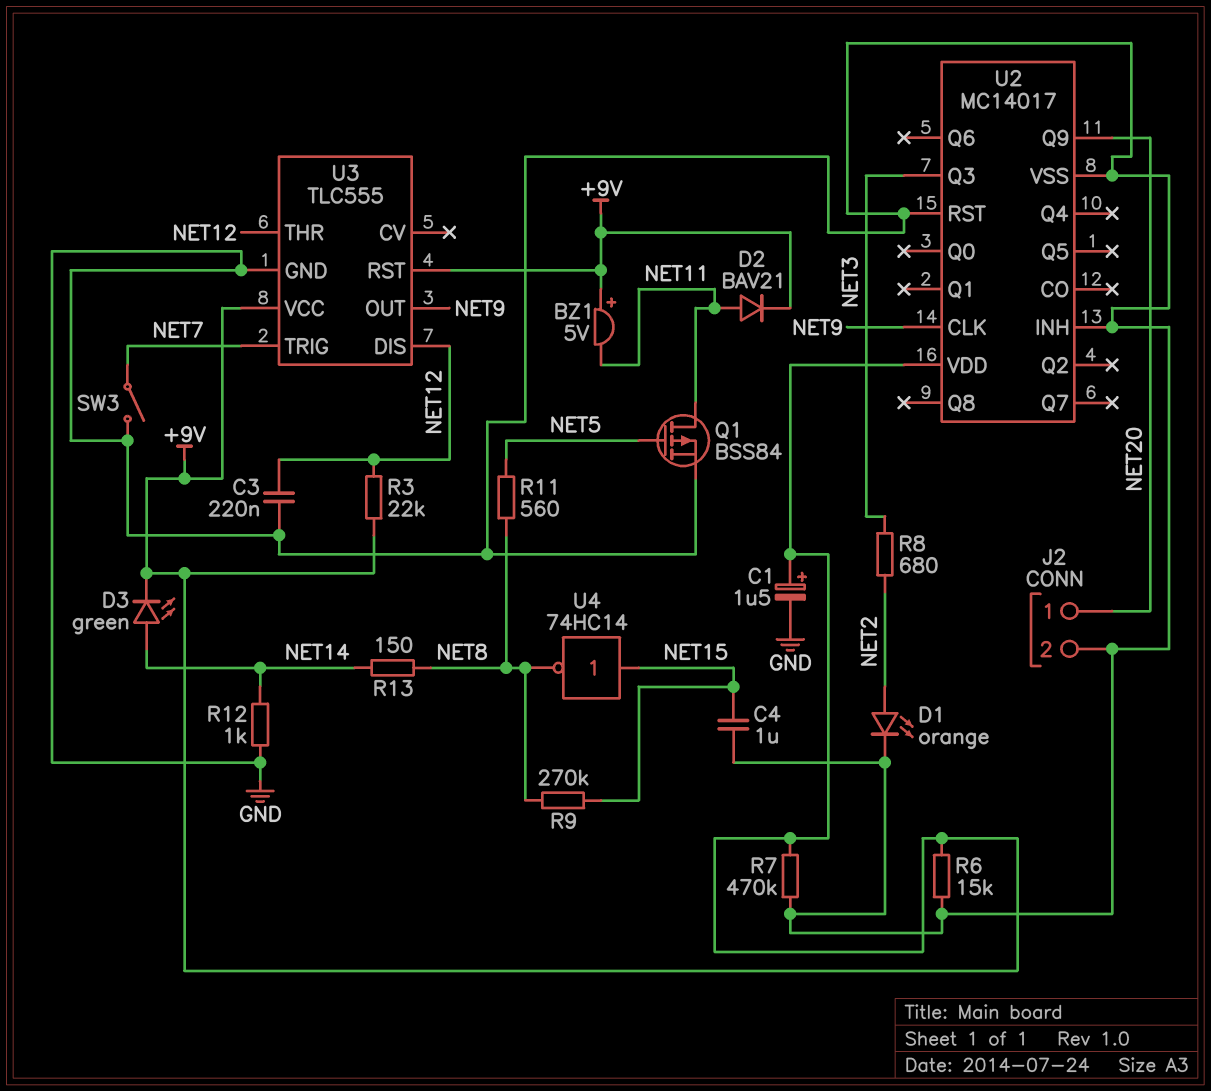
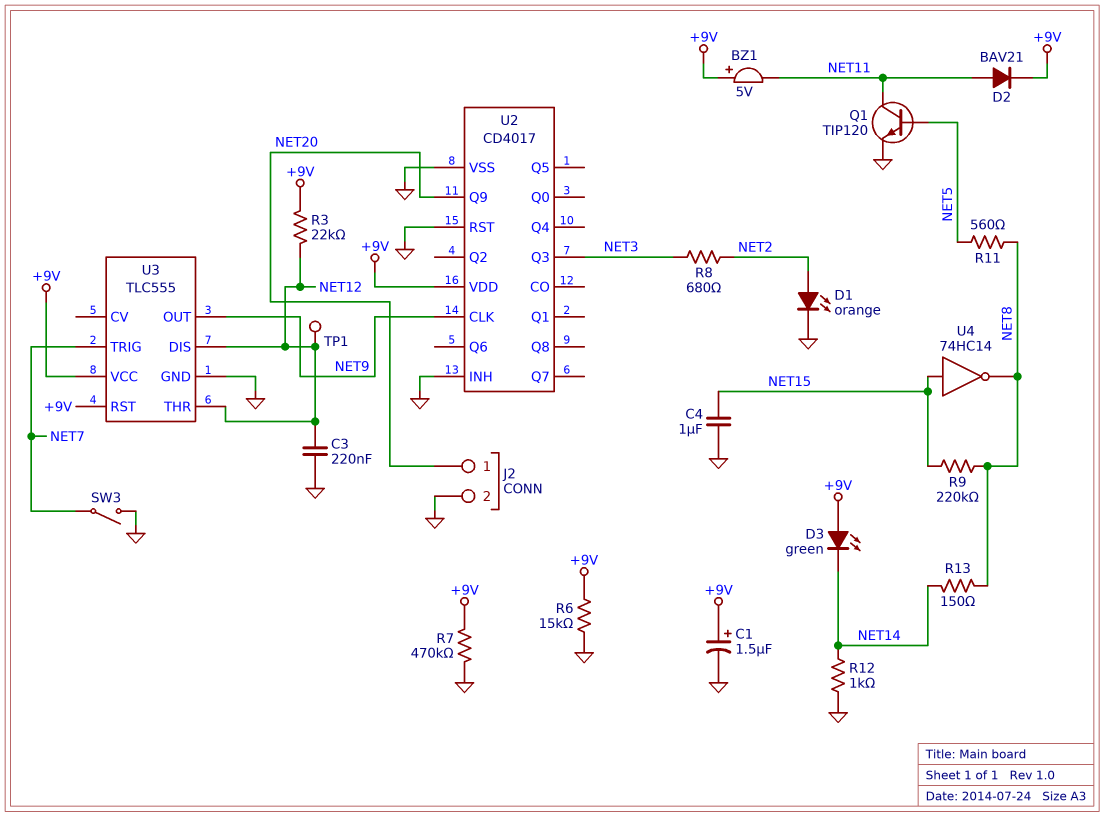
D3: LED green (A NET14, K +9V) -> LED green (A +9V, K NET14)
Q1: PMOS BSS84 (G NET5, D NET11, S GND) -> NPN TIP120 (B NET5, C NET11, E GND)
R9: 270k (NET8, NET15) -> 220k (NET8, NET15)
TP1: none -> test point (NET12)
U2: MC14017 -> CD4017

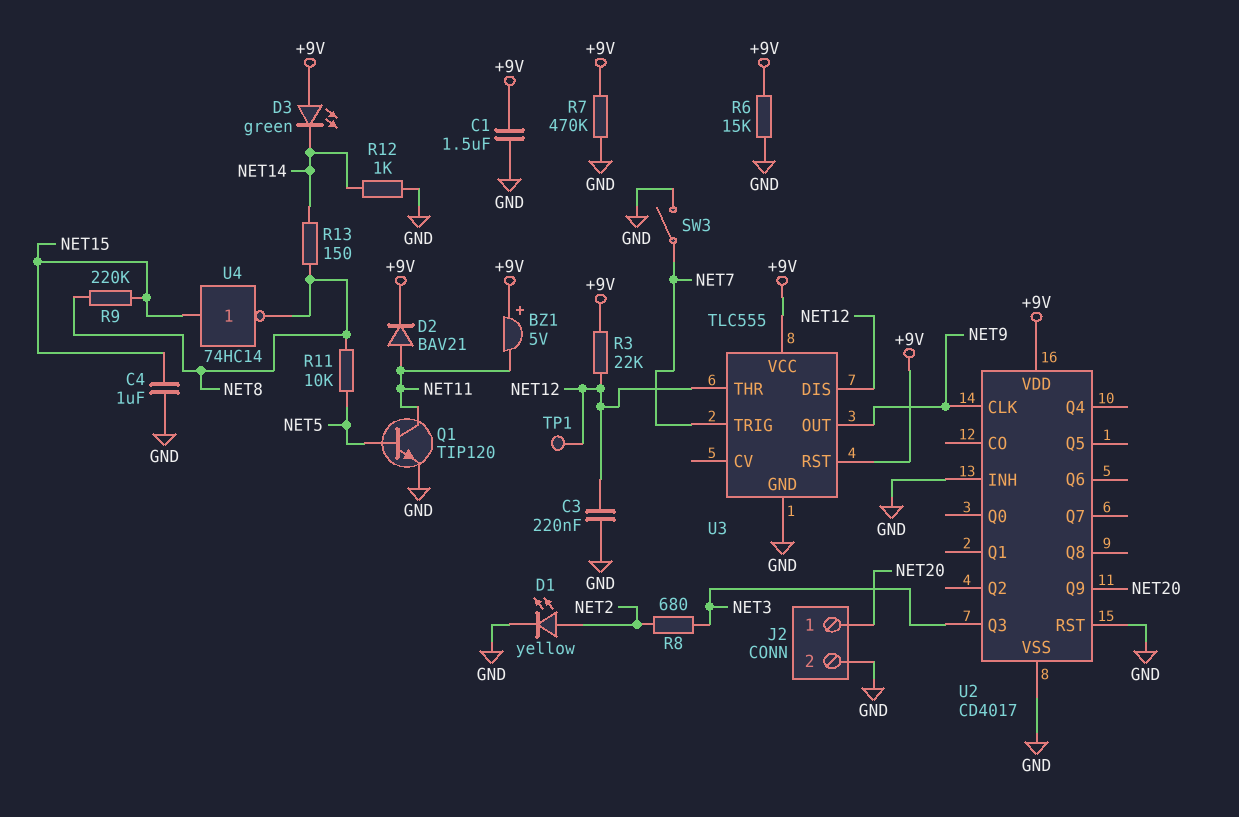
C1: 1.5uF (plus +9V, minus GND) -> 1.5uF (+9V, GND)
D1: LED orange (A NET2, K GND) -> LED yellow (A NET2, K GND)
R11: 560 (NET5, NET8) -> 10k (NET5, NET8)

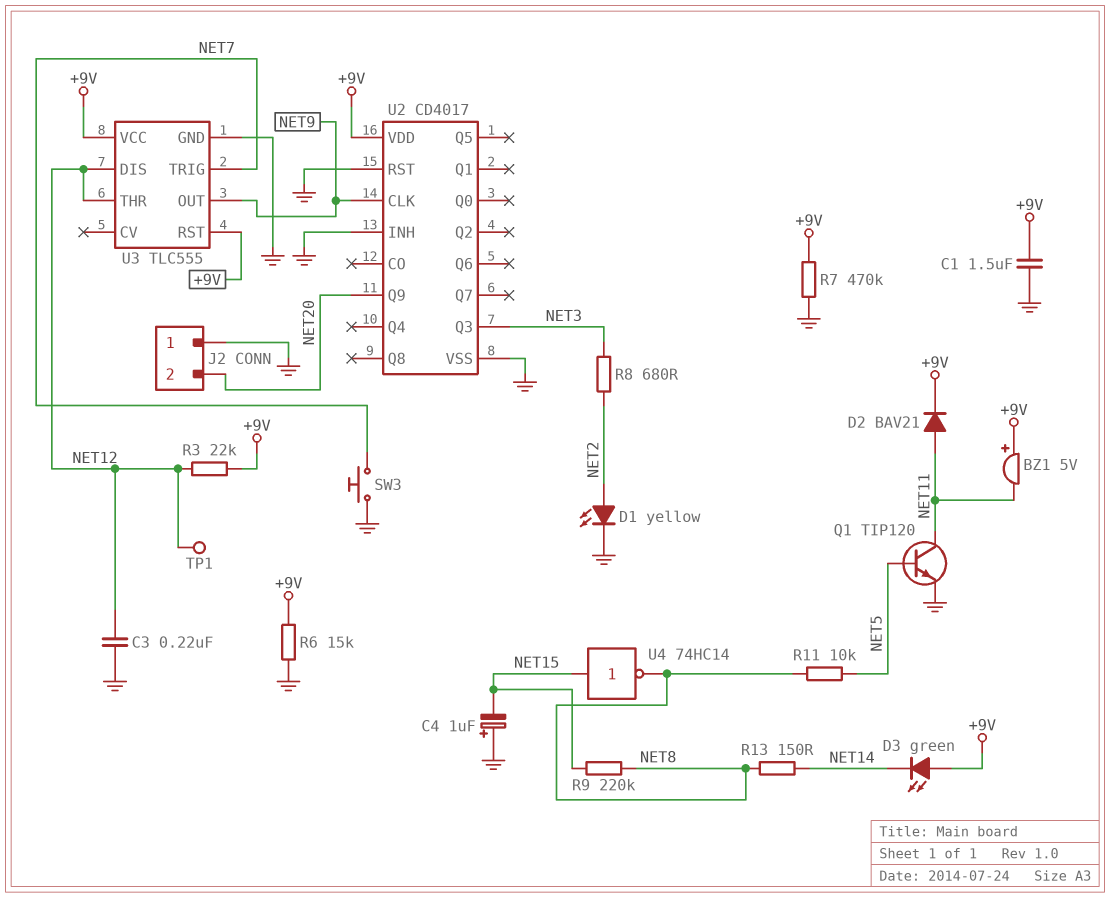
C4: 1uF (GND, NET15) -> 1uF (plus GND, minus NET15)
J2 pin 1: NET20 -> GND
J2 pin 2: GND -> NET20
R12: 1k (GND, NET14) -> none
SW3: switch (GND, NET7) -> button (GND, NET7)

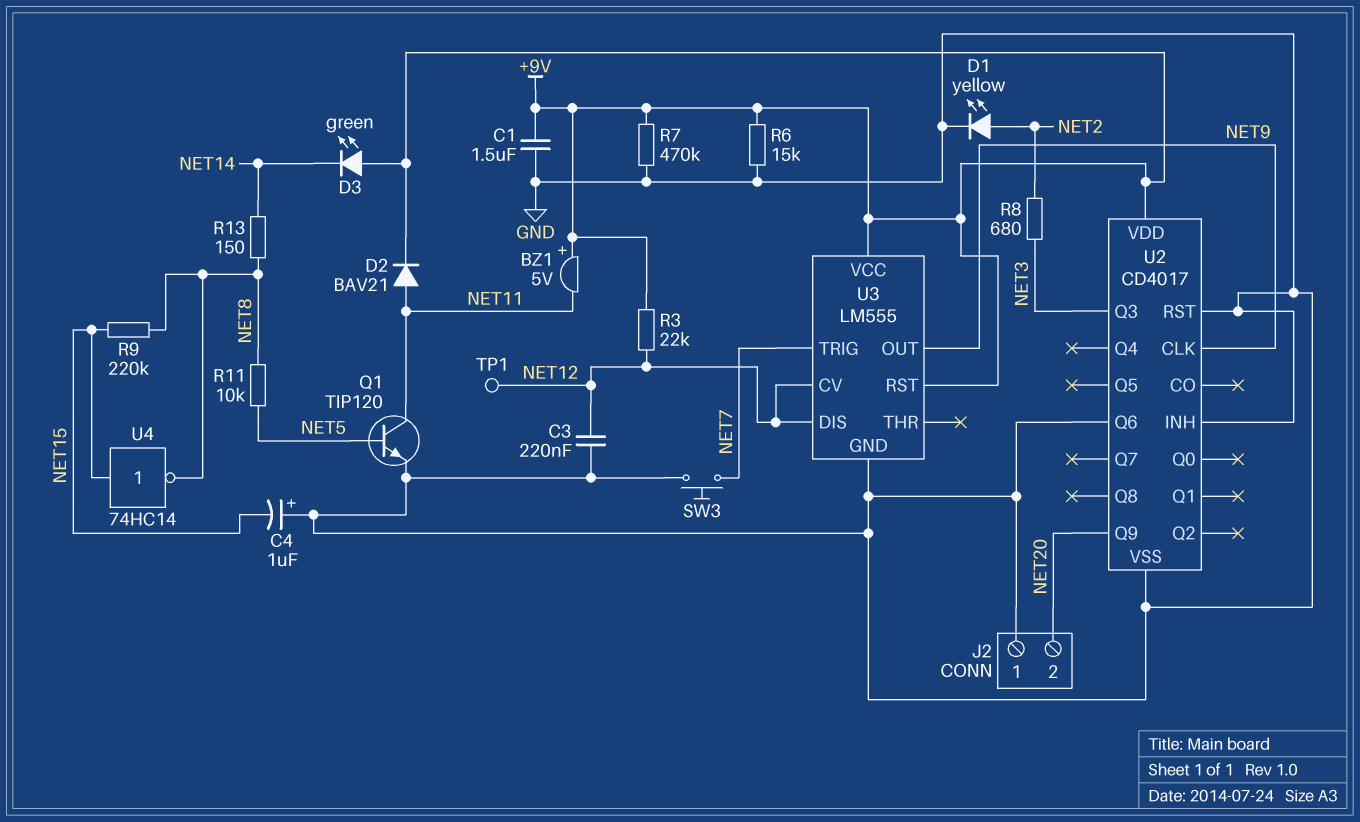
U2 pin Q6: none -> GND
U3: TLC555 -> LM555
U3 pin CV: none -> NET12
U3 pin THR: NET12 -> none

